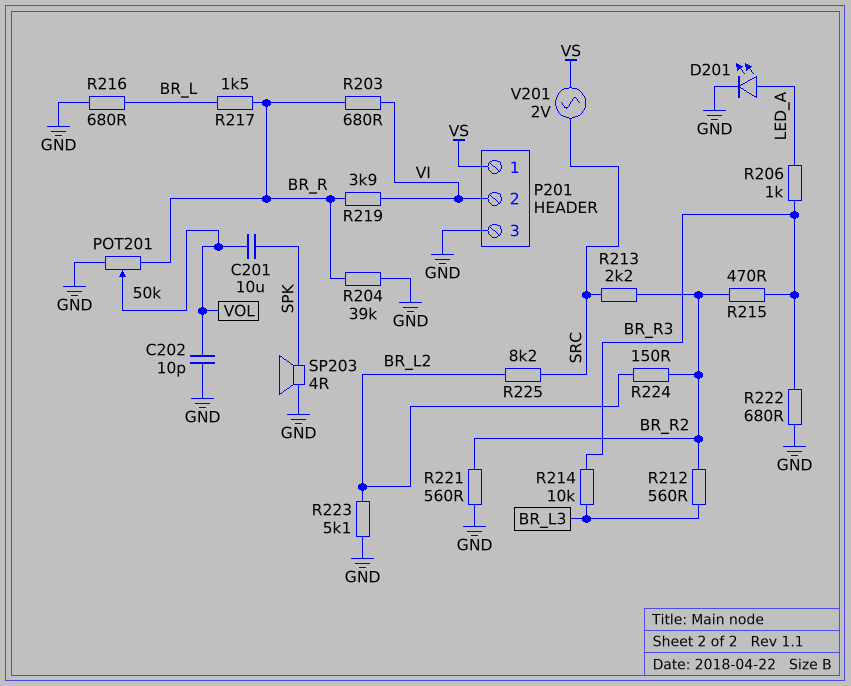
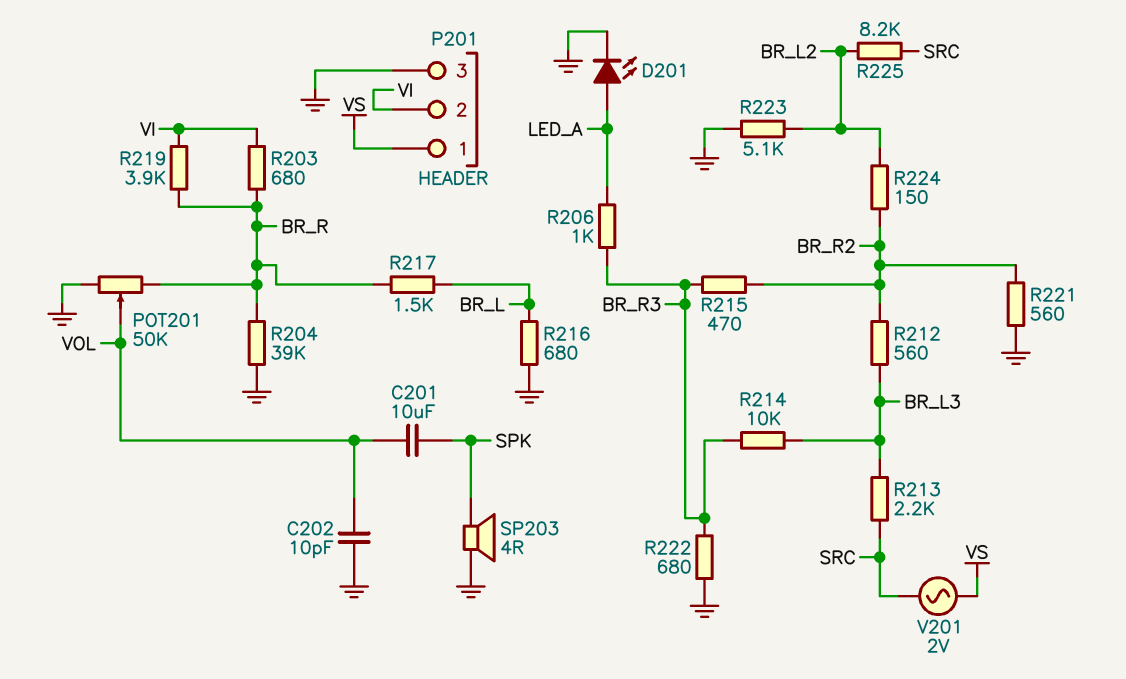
R213: 2.2k (BR_R2, SRC) -> 2.2k (BR_L3, SRC)

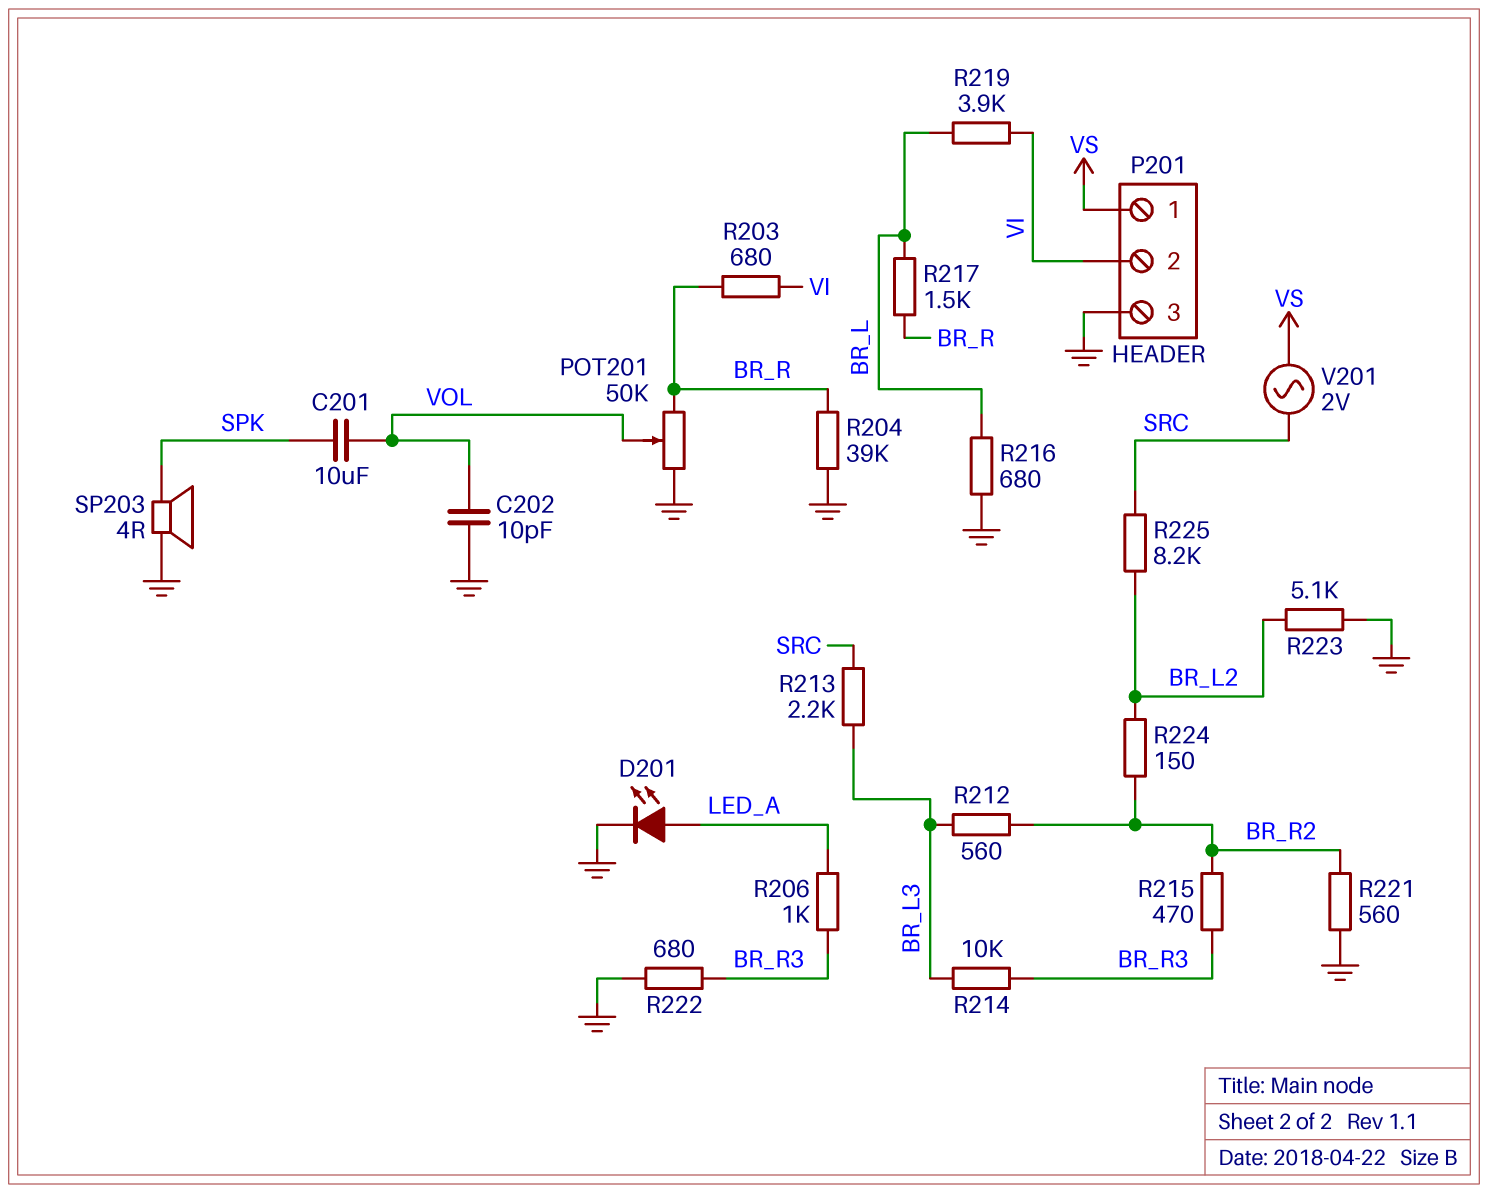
R219: 3.9k (BR_R, VI) -> 3.9k (BR_L, VI)

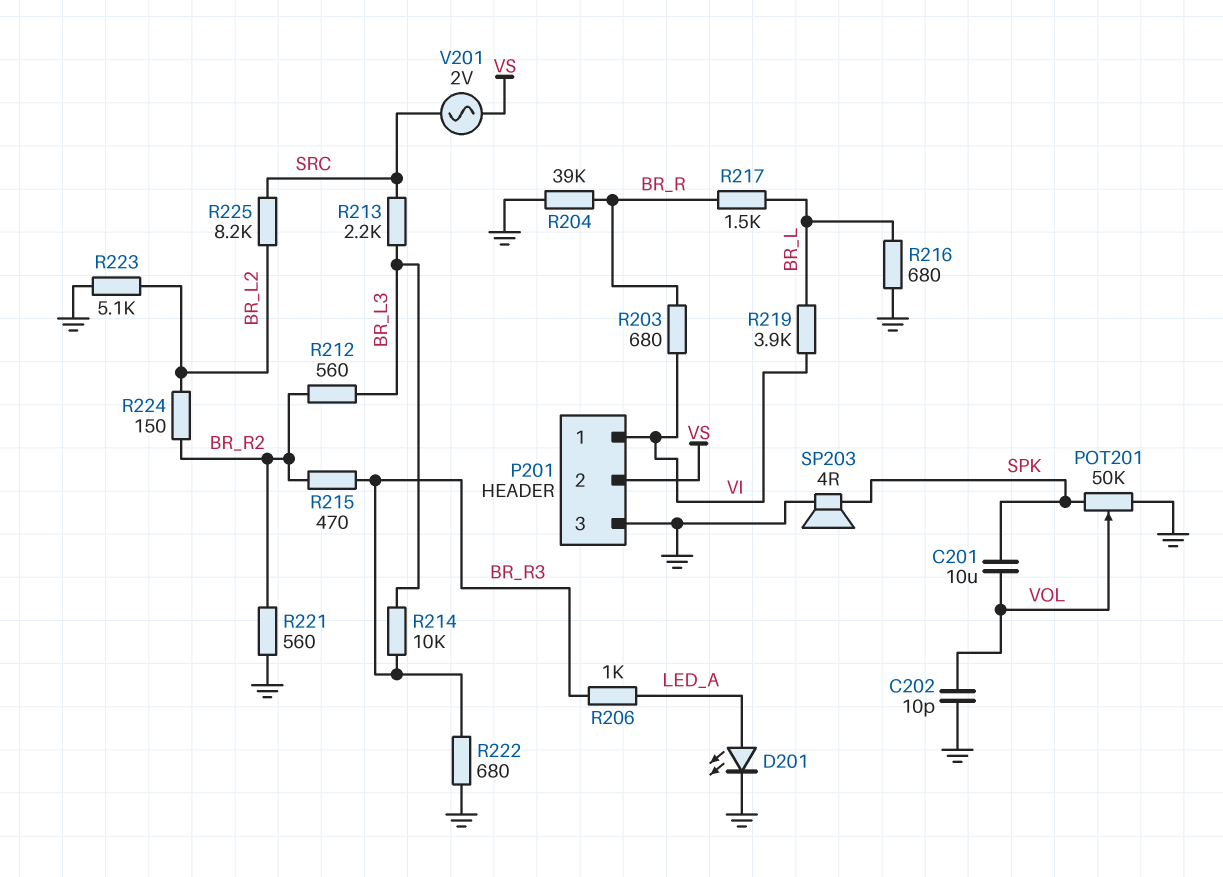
P201 pin 1: VS -> VI
P201 pin 2: VI -> VS
POT201: 50k (BR_R, GND, wiper VOL) -> 50k (GND, SPK, wiper VOL)

